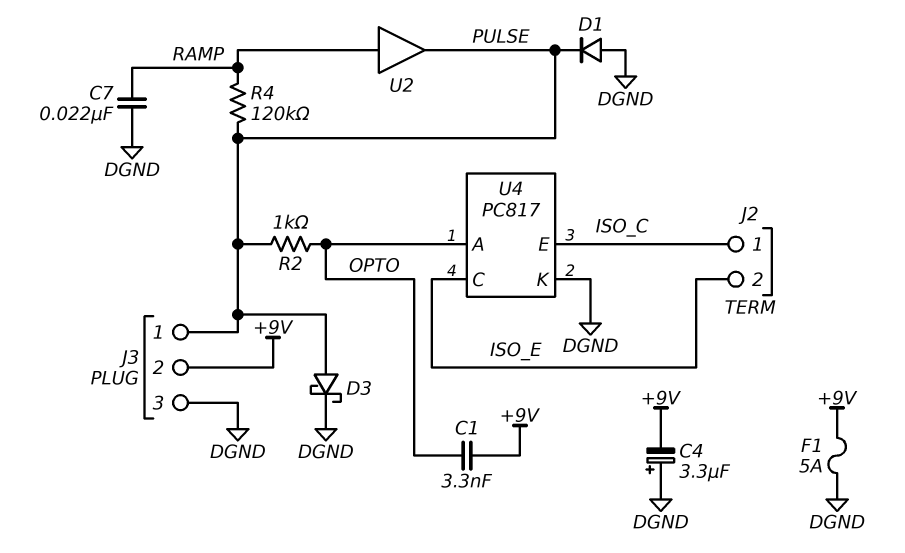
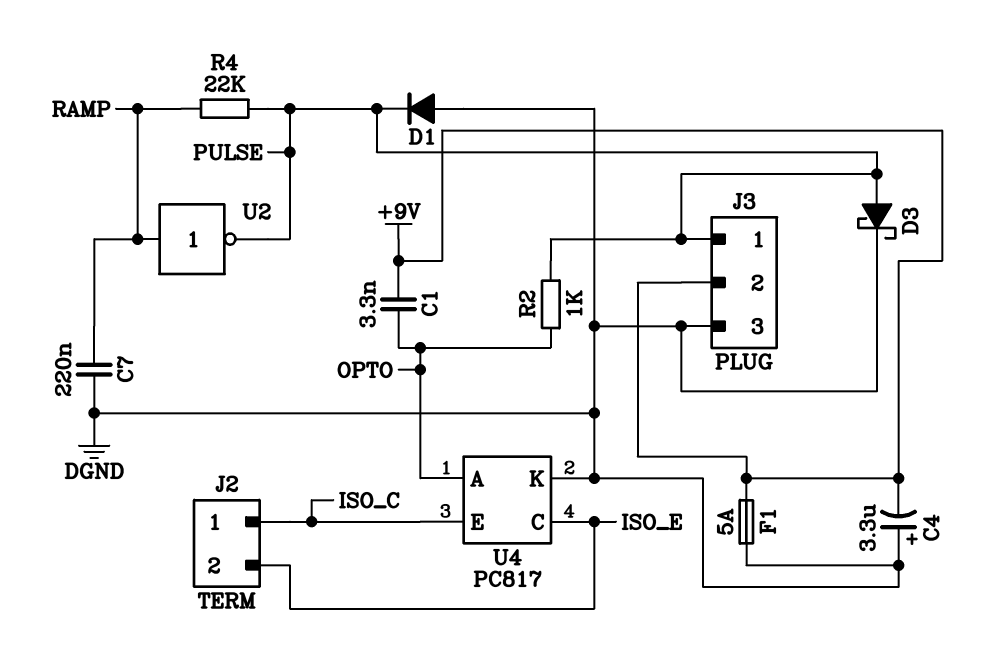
C7: 22nF (DGND, RAMP) -> 220nF (DGND, RAMP)
R4: 120k (PULSE, RAMP) -> 22k (PULSE, RAMP)
U2: buffer (in RAMP, out PULSE) -> NOT (in RAMP, out PULSE)

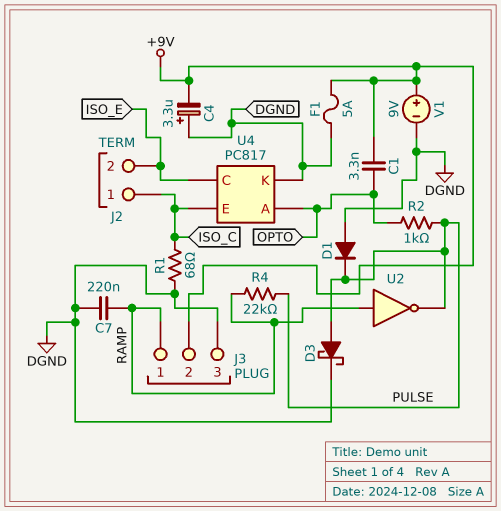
J3 pin 1: PULSE -> RAMP
R1: none -> 68 (DGND, ISO_C)
V1: none -> 9V (plus +9V, minus DGND)

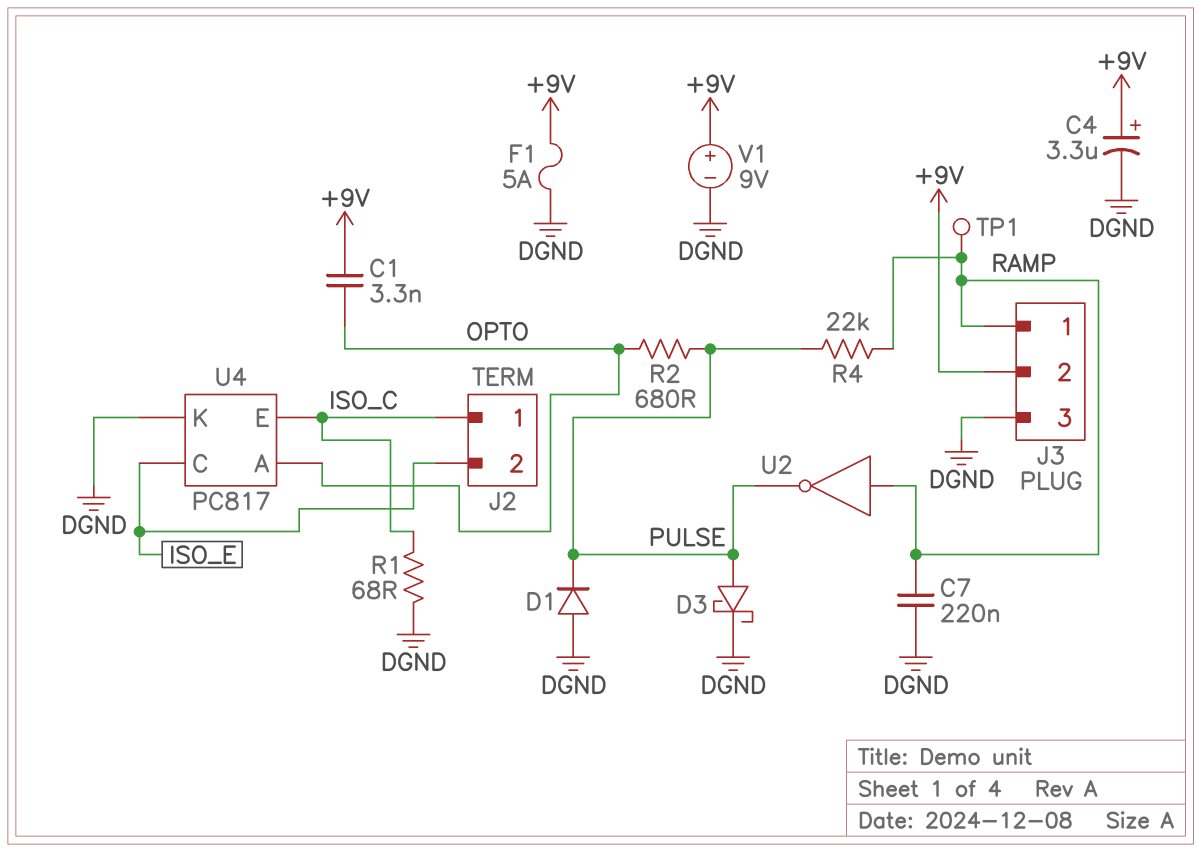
C4: 3.3uF (plus DGND, minus +9V) -> 3.3uF (plus +9V, minus DGND)
R2: 1k (OPTO, PULSE) -> 680 (OPTO, PULSE)
TP1: none -> test point (RAMP)

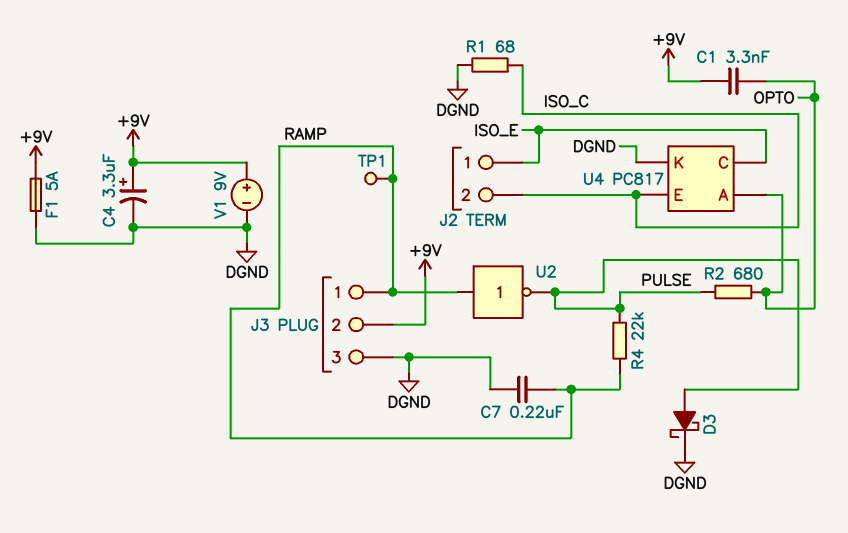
D1: diode (A DGND, K PULSE) -> none
J2 pin 1: ISO_C -> ISO_E
J2 pin 2: ISO_E -> ISO_C

